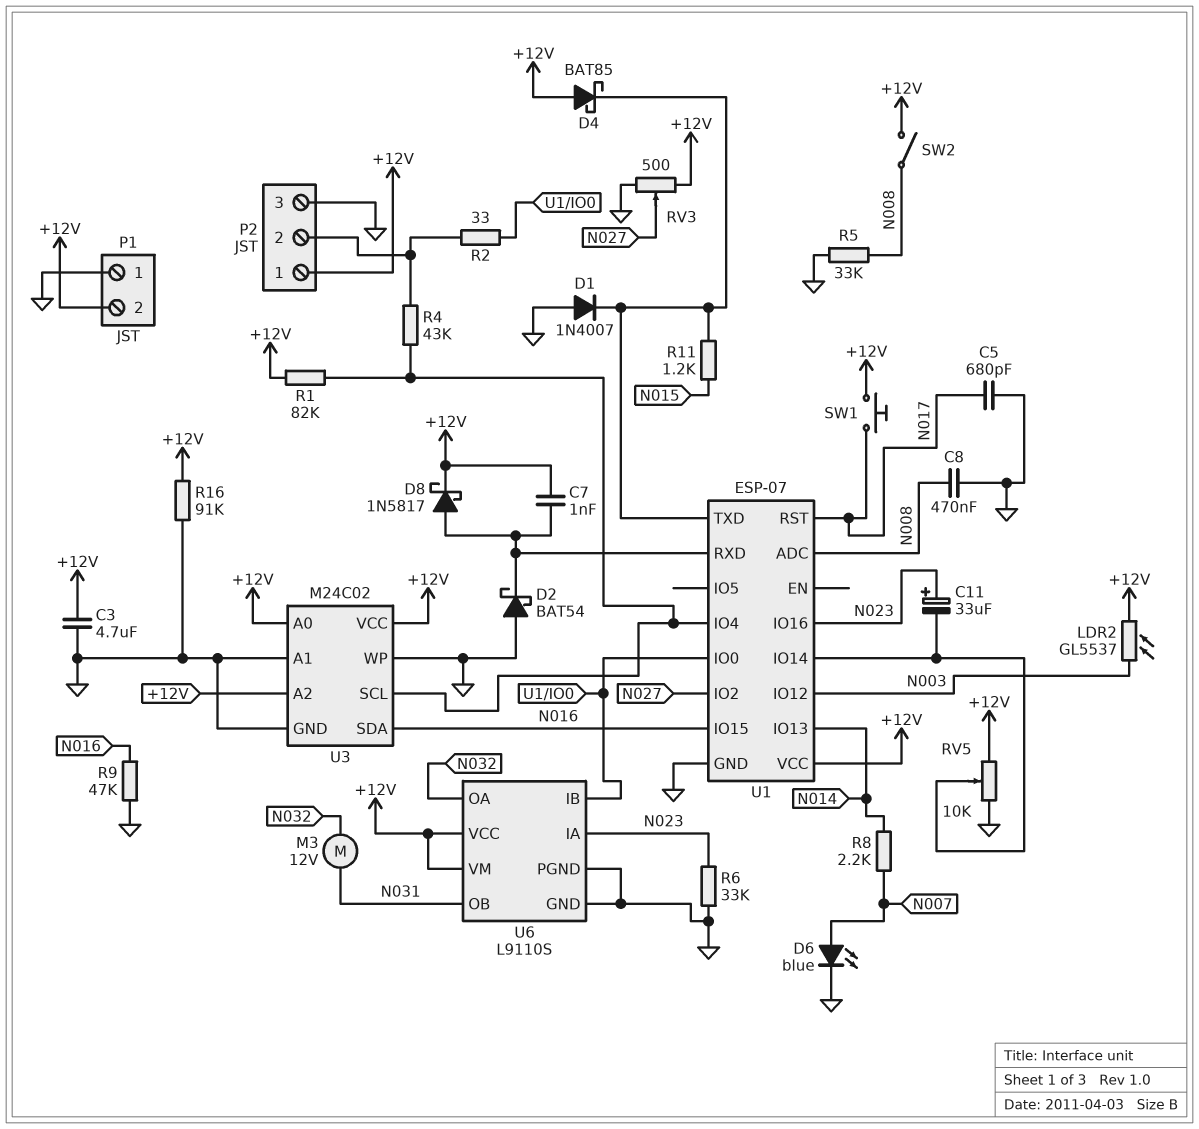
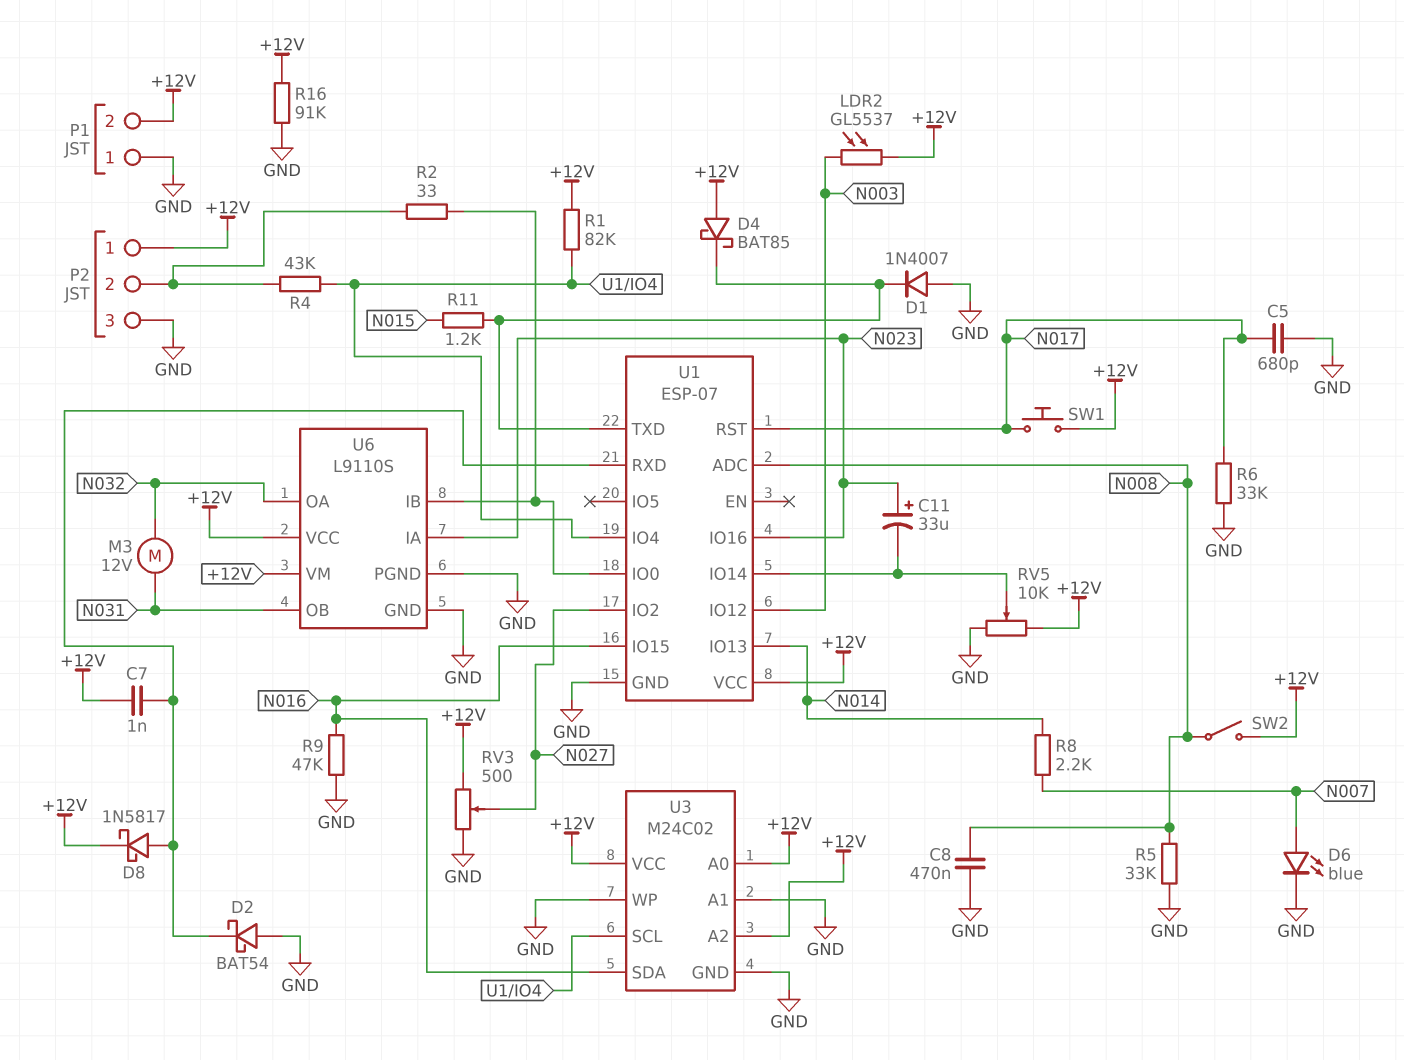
C3: 4.7uF (+12V, GND) -> none
R6: 33k (GND, N023) -> 33k (GND, N017)

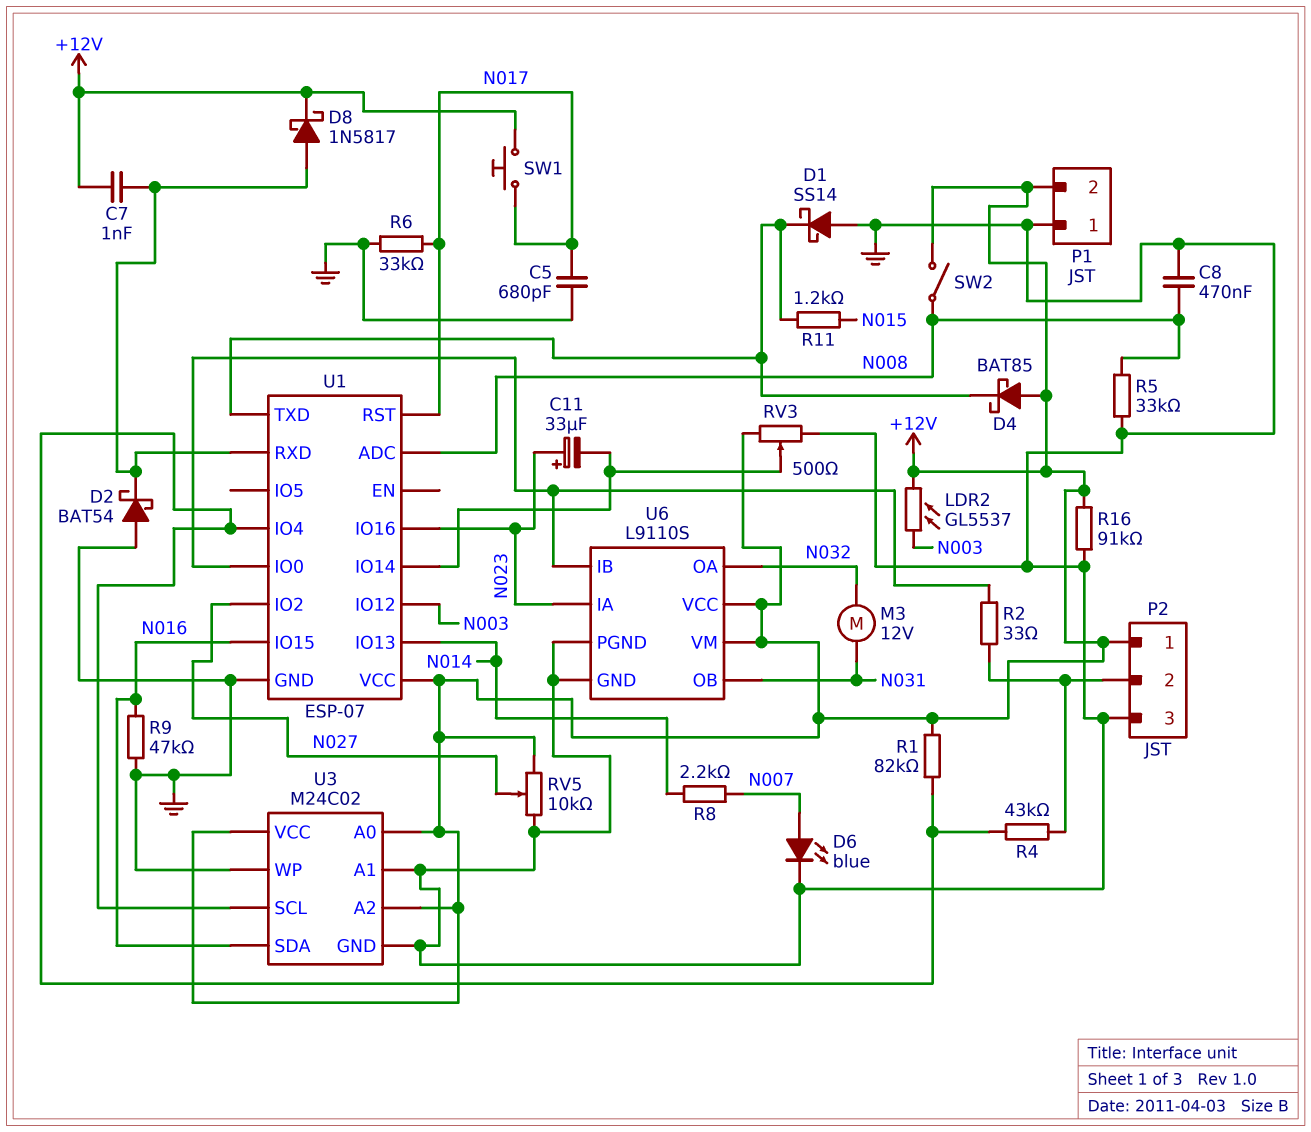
D1: diode 1N4007 (A GND, K U1/TXD) -> schottky SS14 (A GND, K U1/TXD)
RV3: 500 (+12V, GND, wiper N027) -> 500 (+12V, GND, wiper U1/IO14)
RV5: 10k (+12V, GND, wiper U1/IO14) -> 10k (+12V, GND, wiper N027)

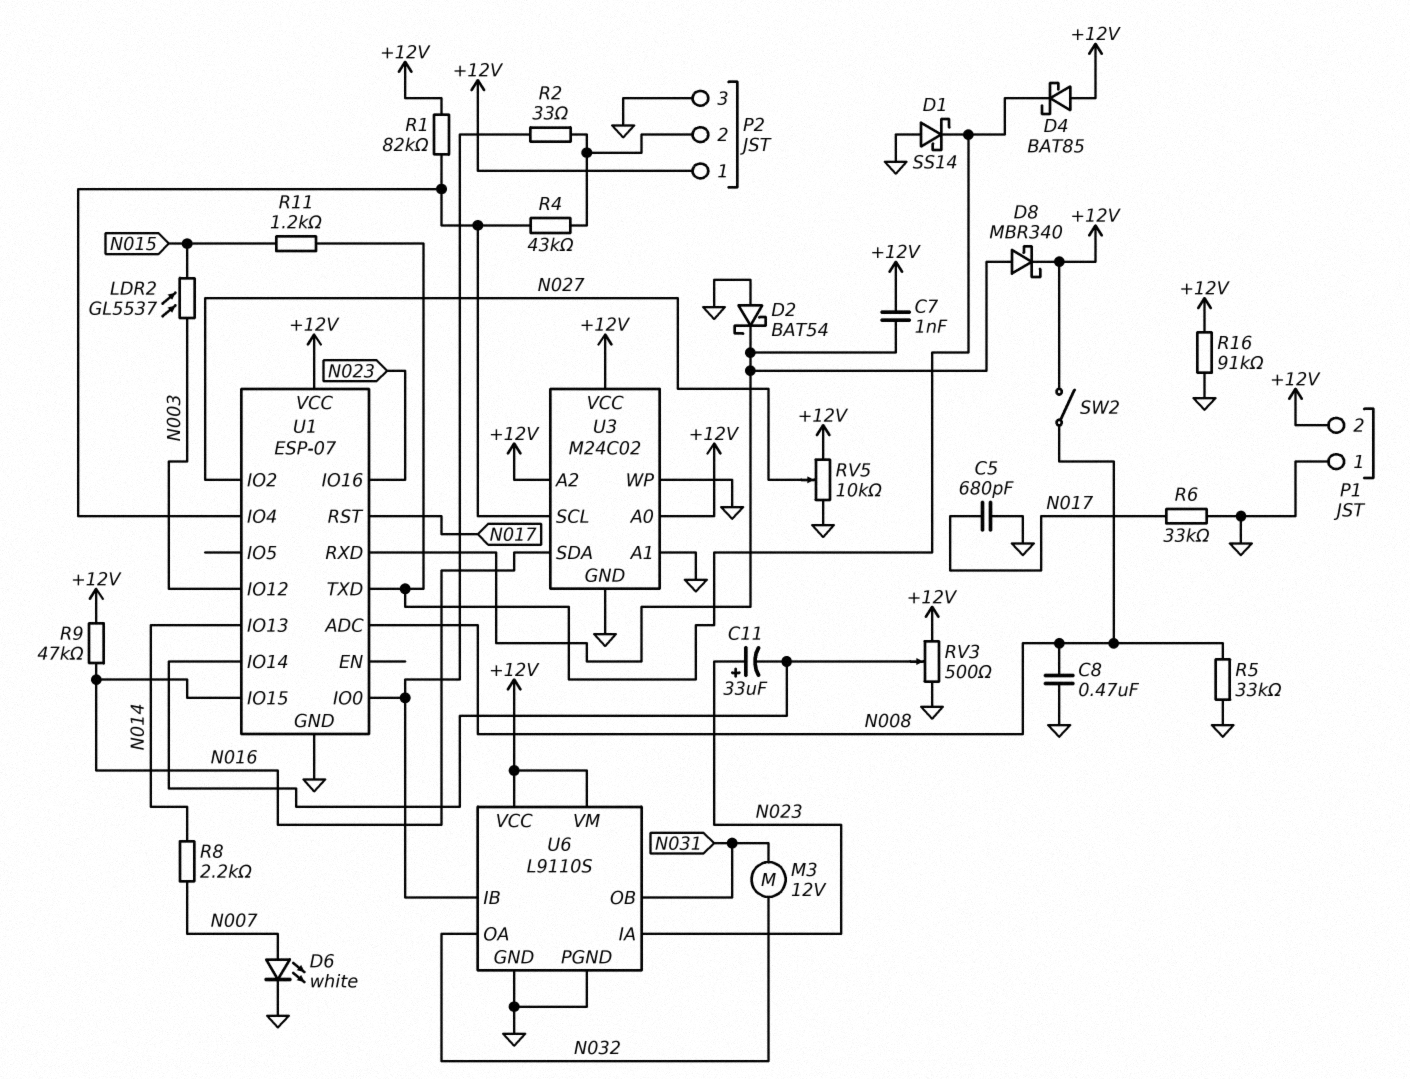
D6: LED blue (A N007, K GND) -> LED white (A N007, K GND)
D8: schottky 1N5817 (A U1/RXD, K +12V) -> schottky MBR340 (A U1/RXD, K +12V)
LDR2: GL5537 (+12V, N003) -> GL5537 (N003, N015)
R9: 47k (GND, N016) -> 47k (+12V, N016)
SW1: button (+12V, N017) -> none

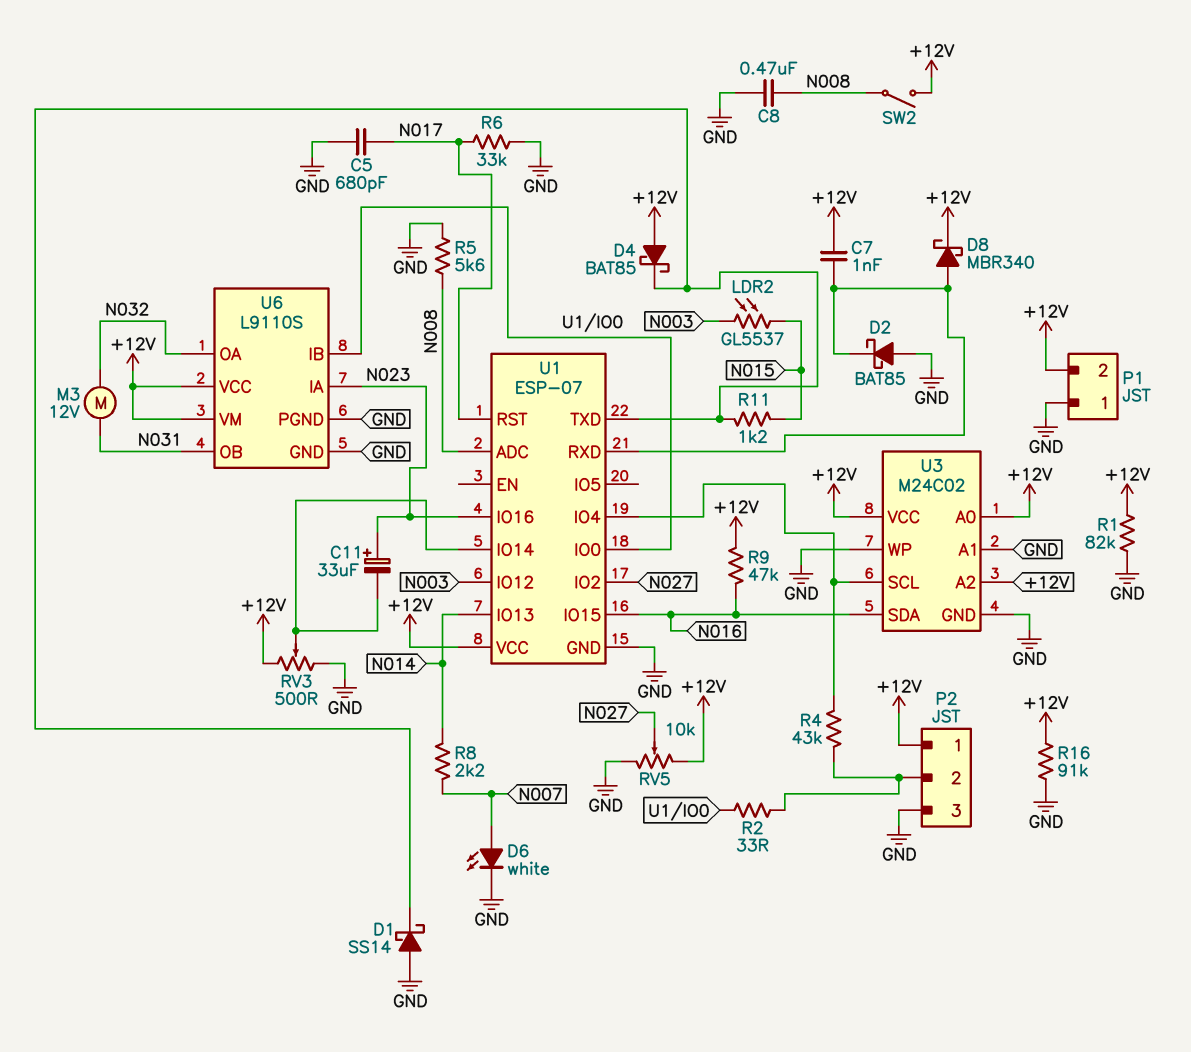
D2: schottky BAT54 (A GND, K U1/RXD) -> schottky BAT85 (A GND, K U1/RXD)
R1: 82k (+12V, U1/IO4) -> 82k (+12V, GND)
R5: 33k (GND, N008) -> 5.6k (GND, N008)

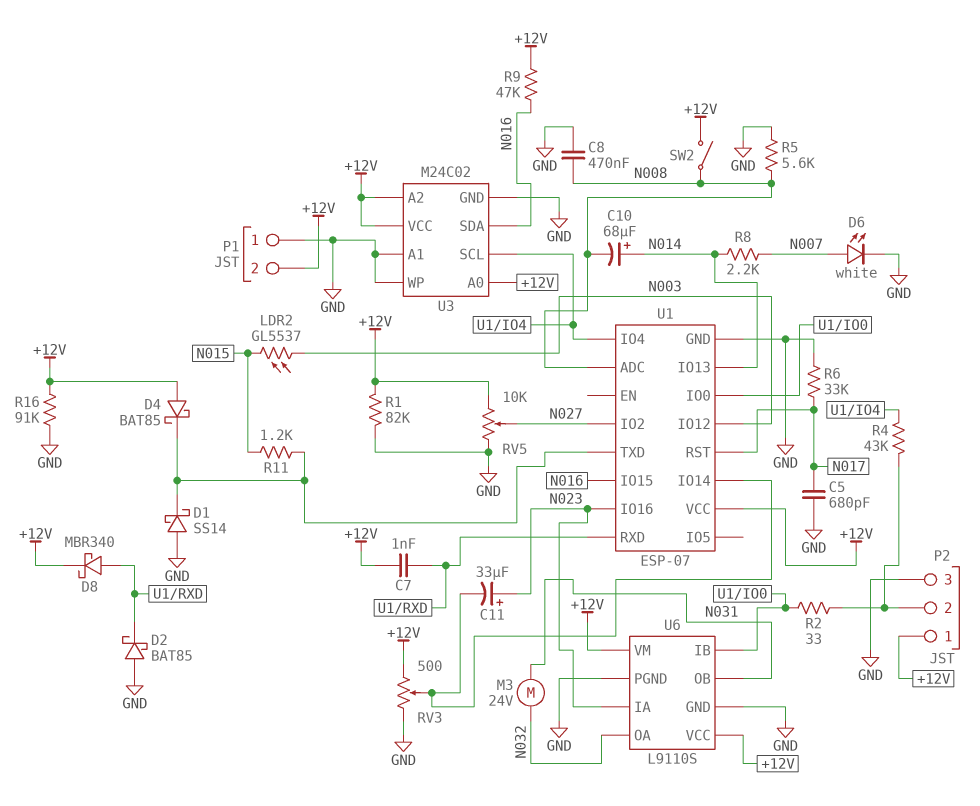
C10: none -> 68uF (plus N014, minus N008)
M3: motor 12V (N031, N032) -> motor 24V (N031, N032)

